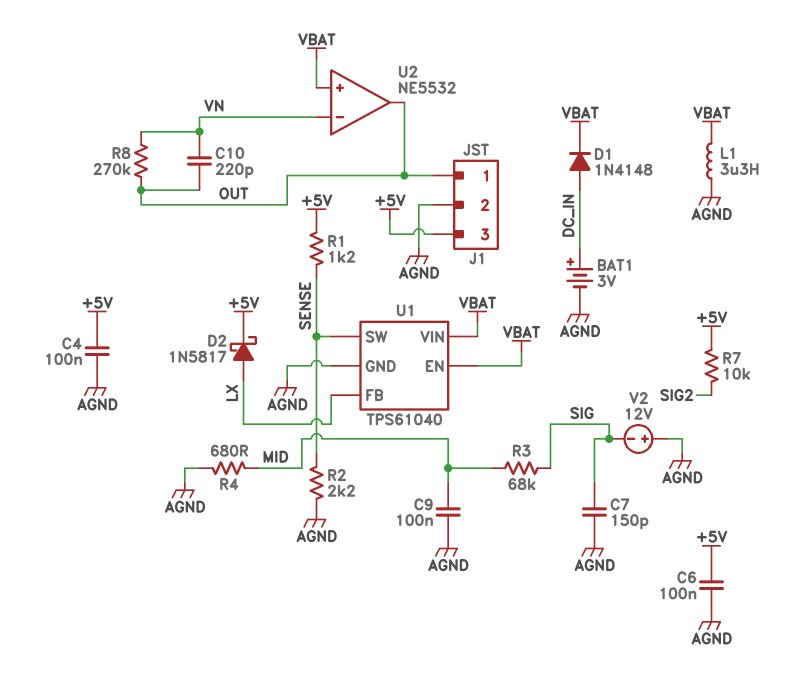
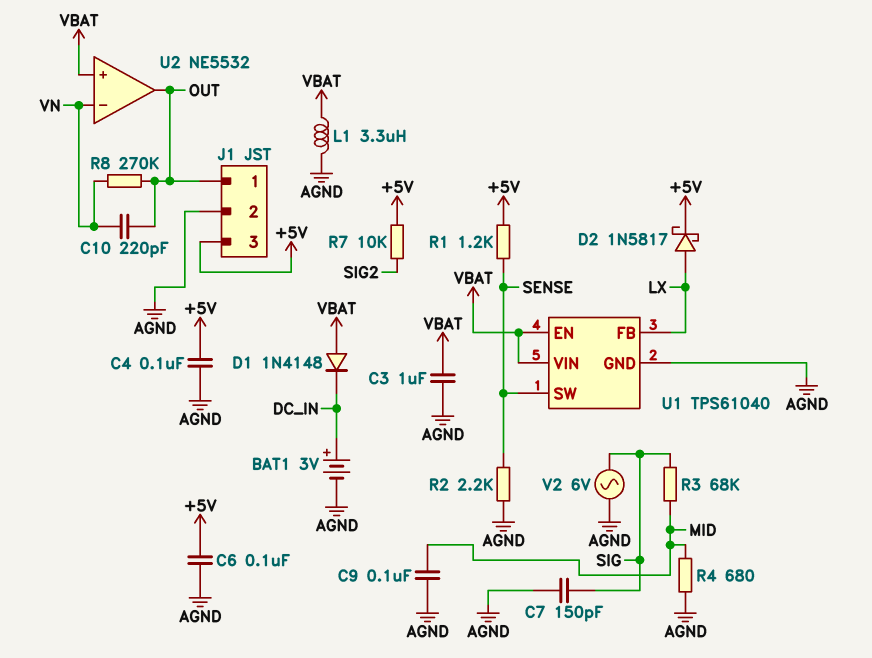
C3: none -> 1uF (AGND, VBAT)
D1: diode 1N4148 (A DC_IN, K VBAT) -> diode 1N4148 (A VBAT, K DC_IN)
V2: 12V (plus AGND, minus SIG) -> AC 6V (AGND, SIG)

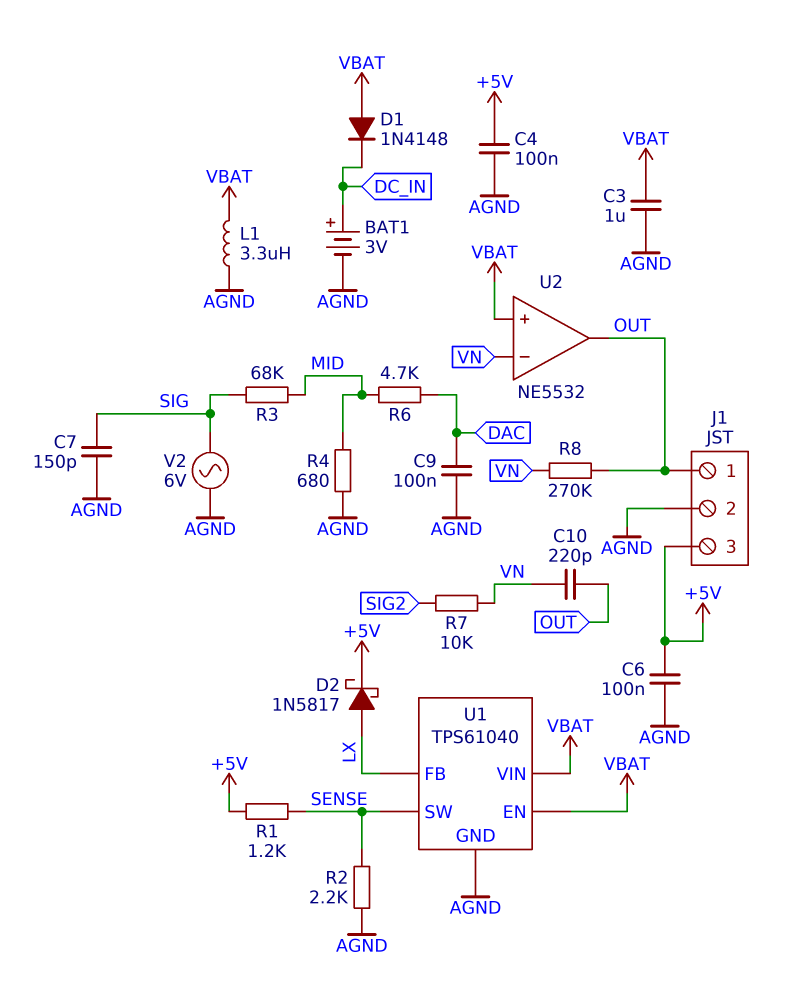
C9: 100nF (AGND, MID) -> 100nF (AGND, DAC)
R6: none -> 4.7k (DAC, MID)
R7: 10k (+5V, SIG2) -> 10k (SIG2, VN)

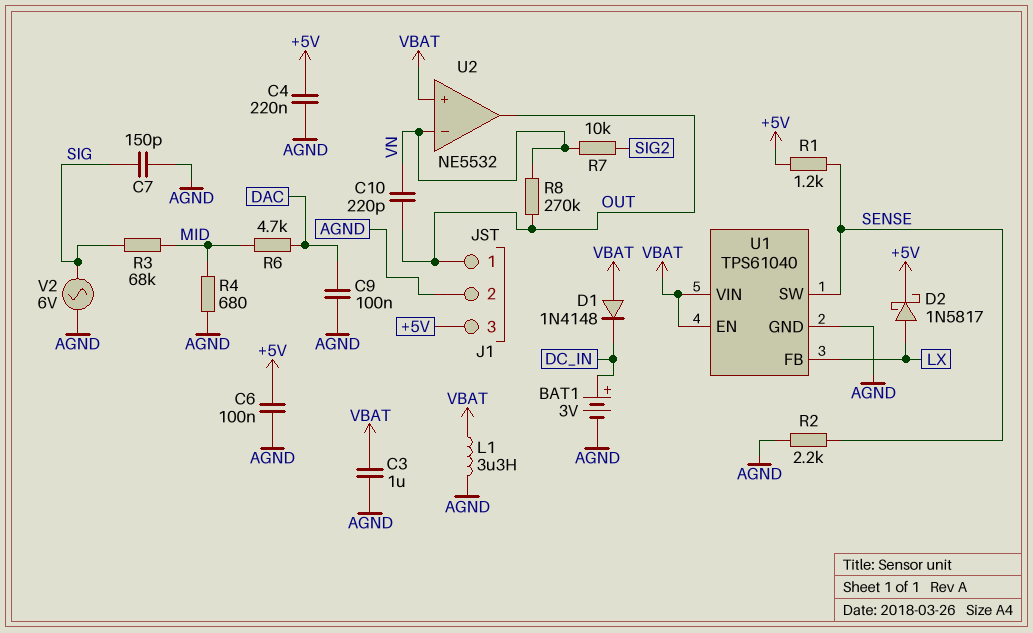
C4: 100nF (+5V, AGND) -> 220nF (+5V, AGND)

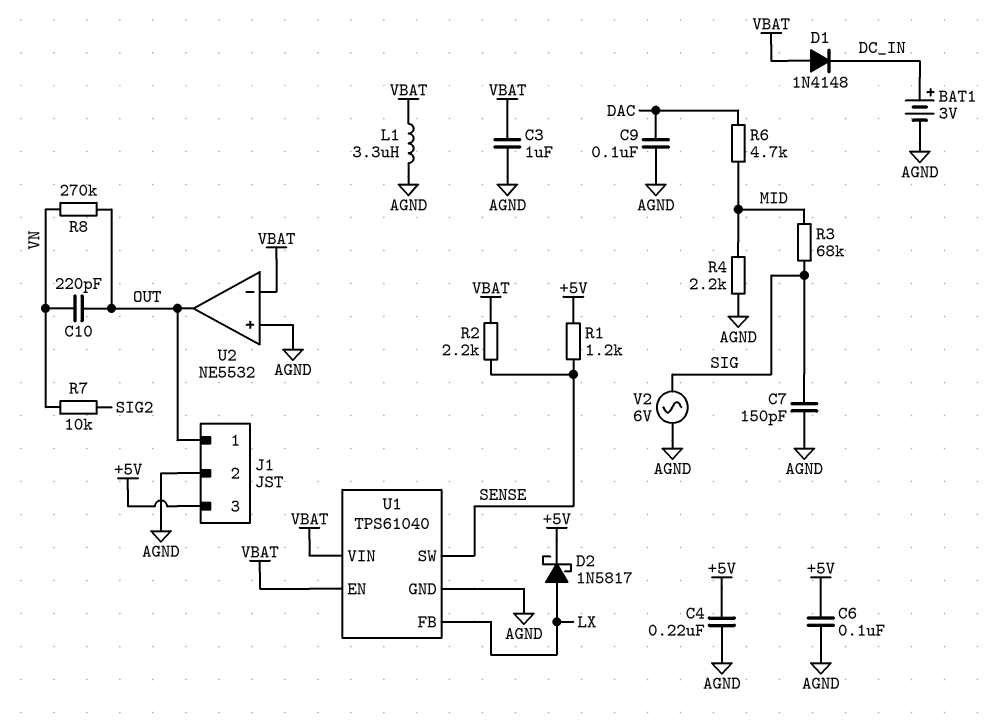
R2: 2.2k (AGND, SENSE) -> 2.2k (SENSE, VBAT)
R4: 680 (AGND, MID) -> 2.2k (AGND, MID)
U2 pin in+: VBAT -> AGND
U2 pin in-: VN -> VBAT

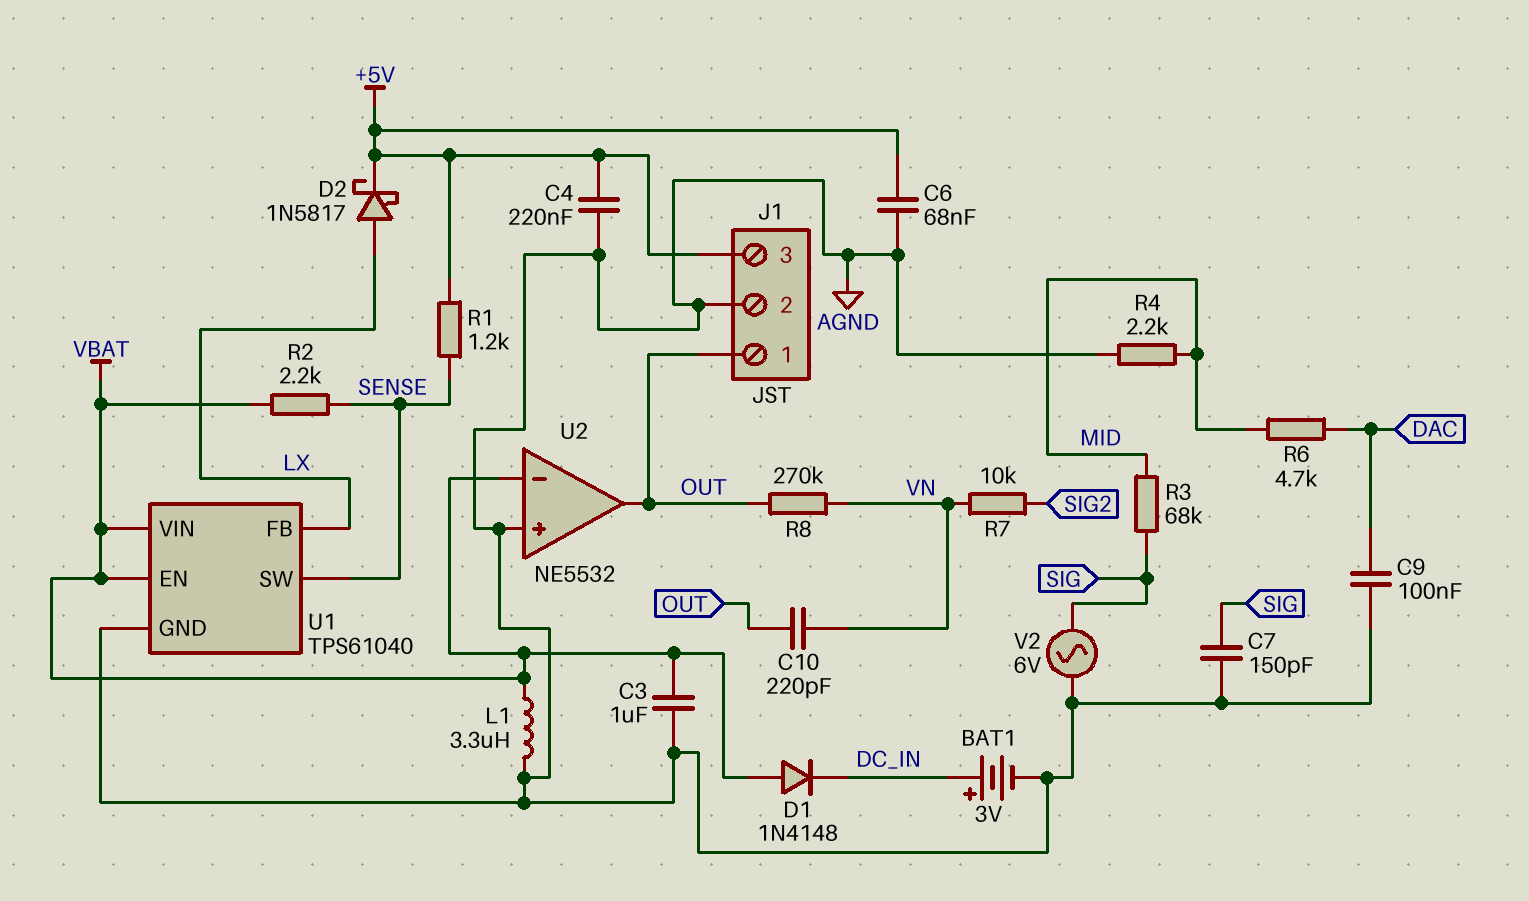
C6: 100nF (+5V, AGND) -> 68nF (+5V, AGND)

